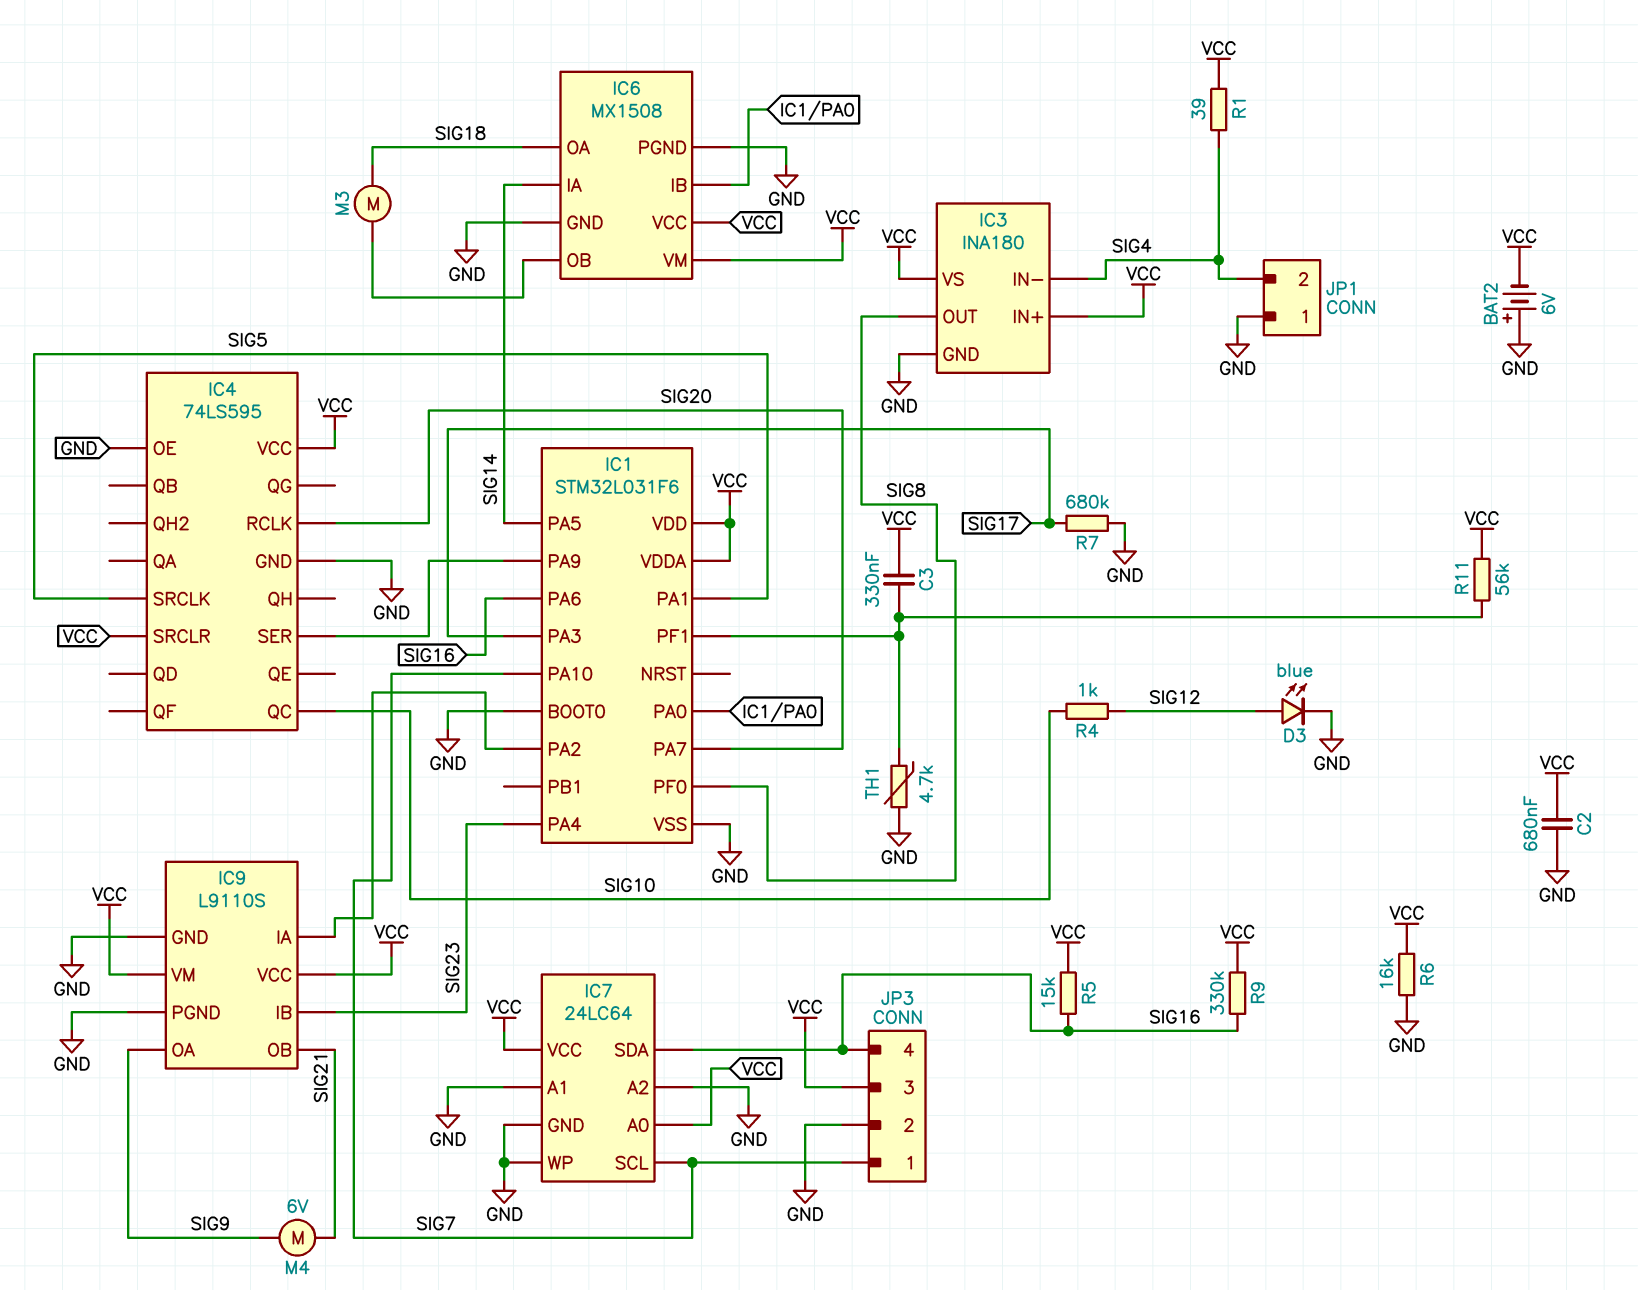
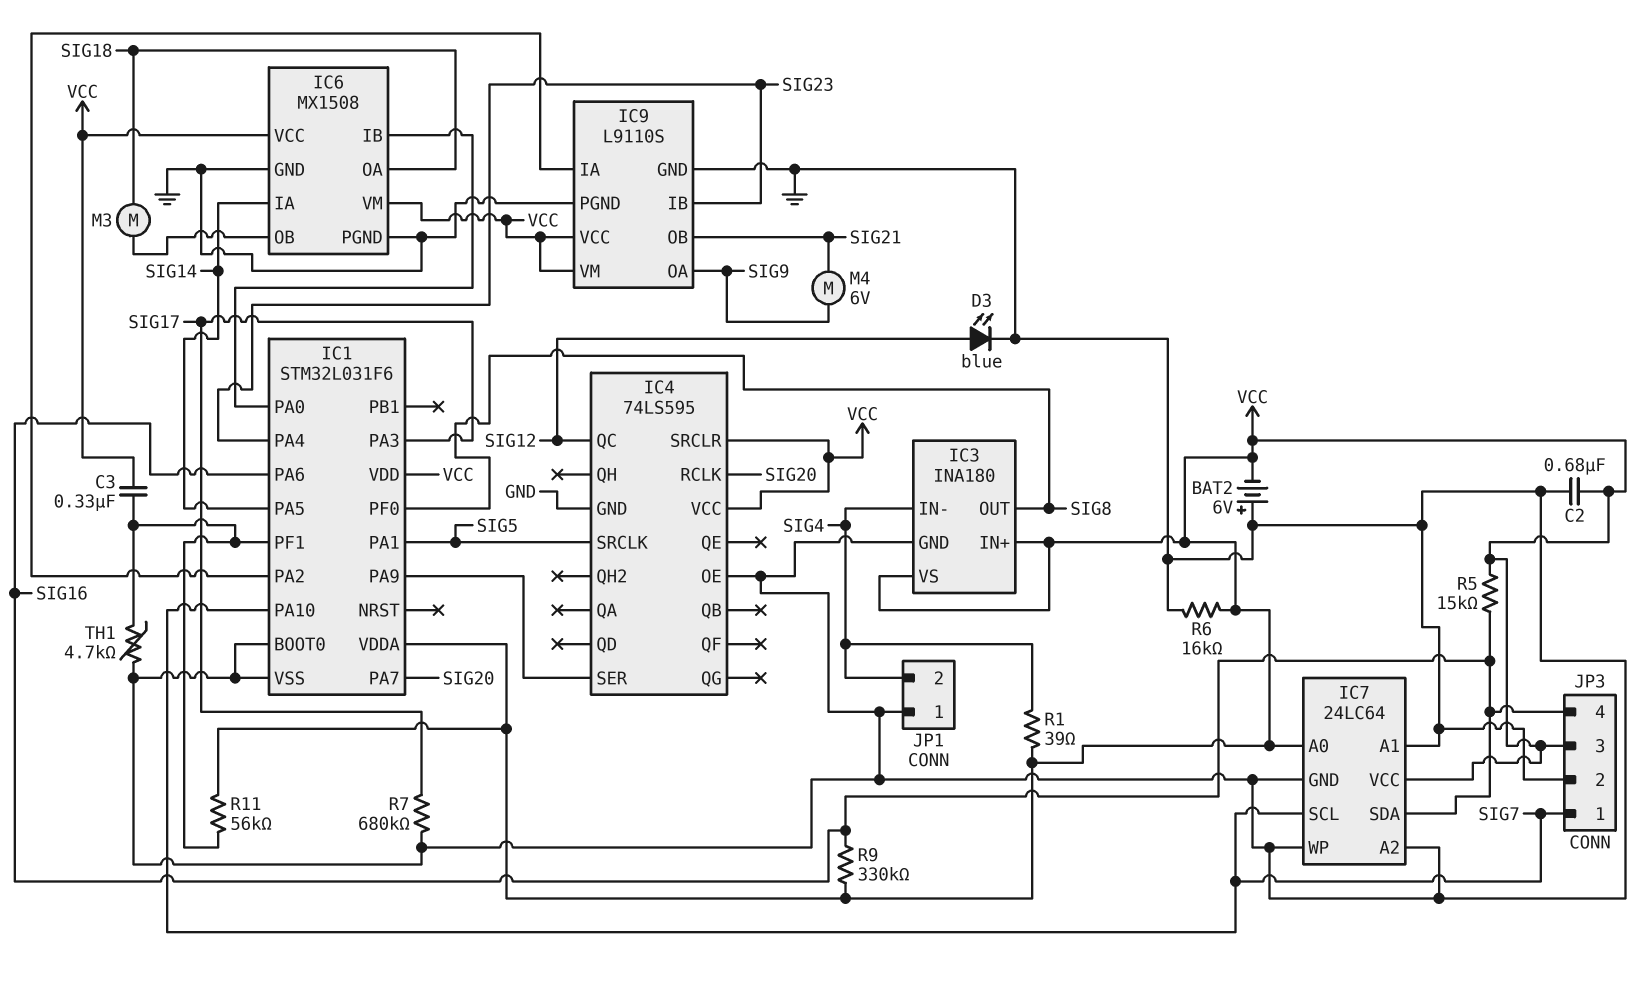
IC4 pin QC: SIG10 -> SIG12
R4: 1k (SIG10, SIG12) -> none

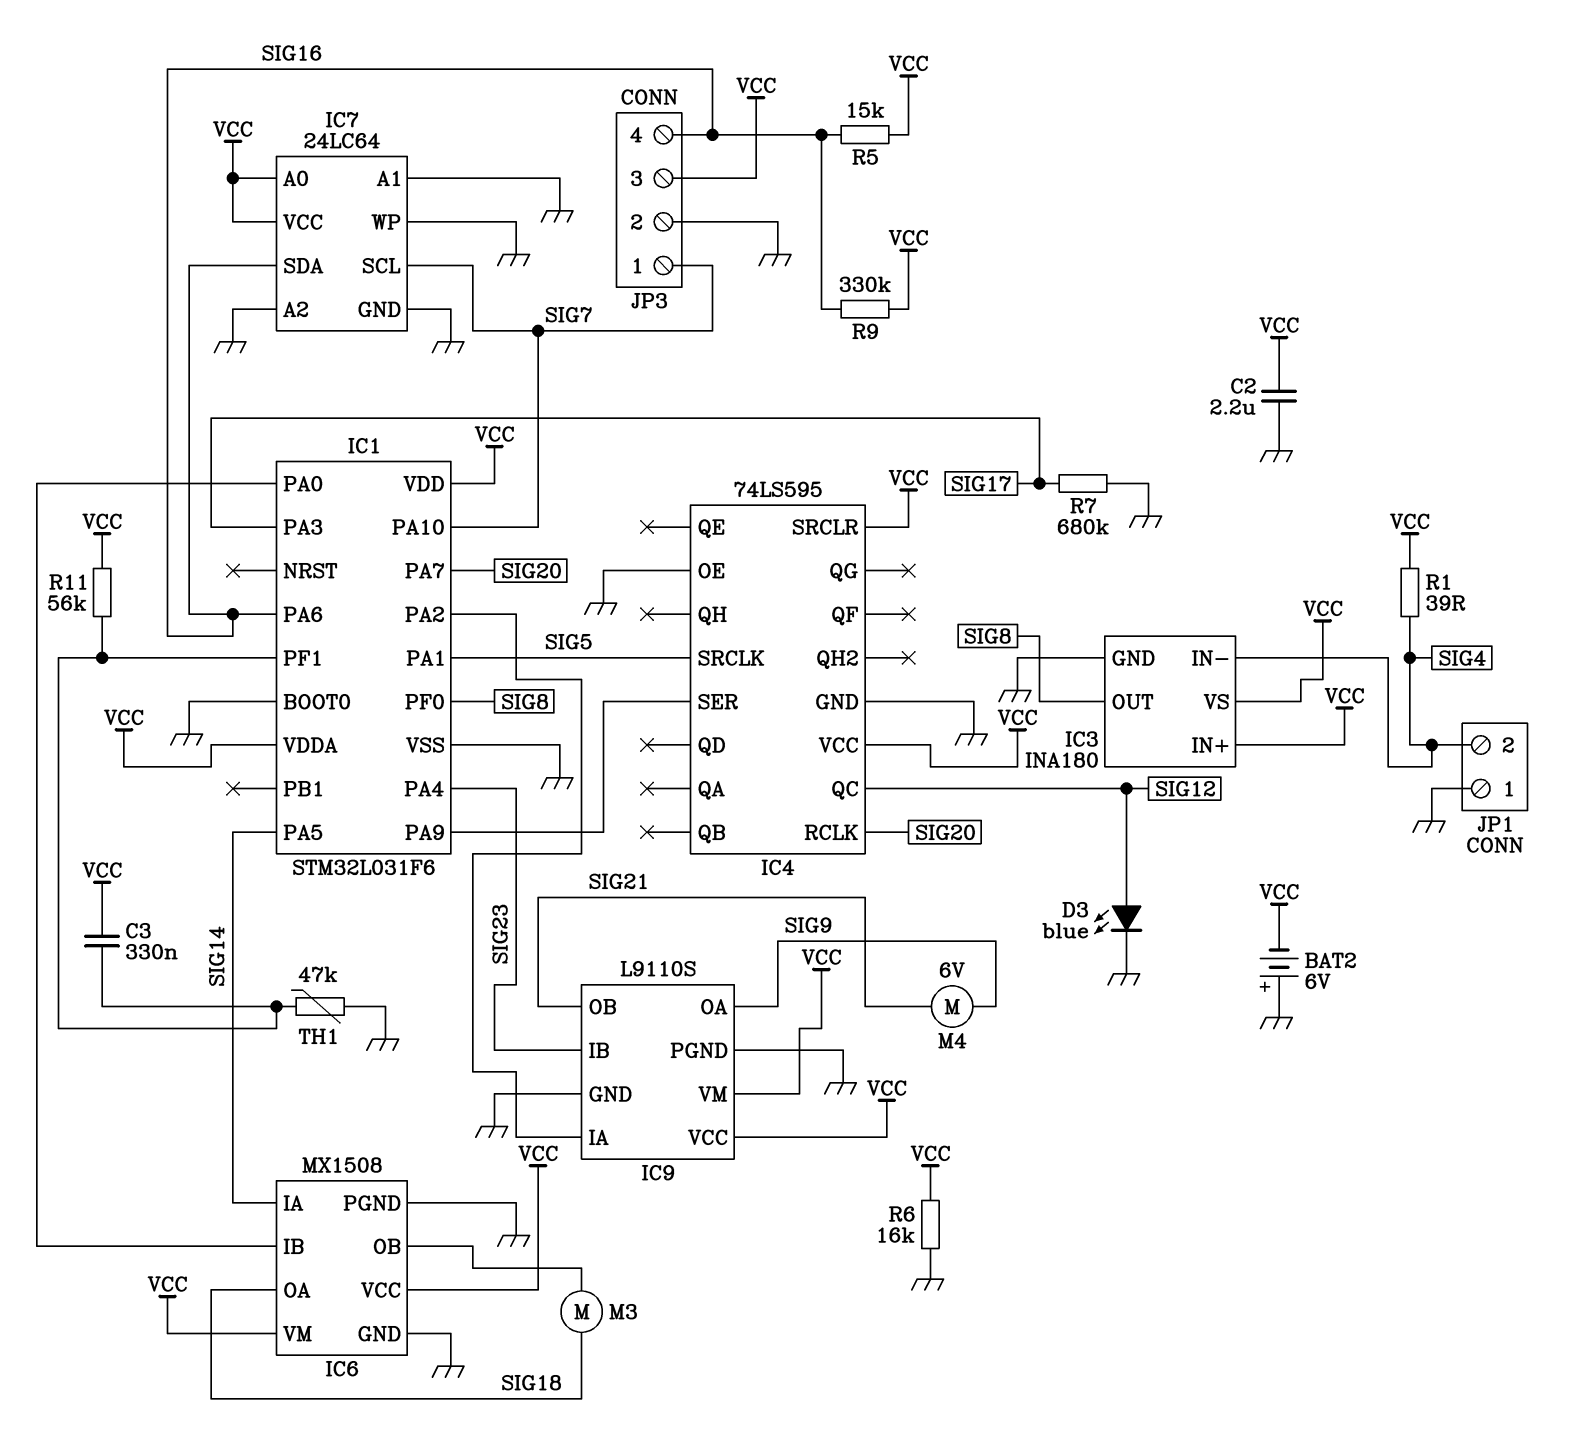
C2: 680nF (GND, VCC) -> 2.2uF (GND, VCC)
TH1: 4.7k (GND, IC1/PF1) -> 47k (GND, IC1/PF1)

